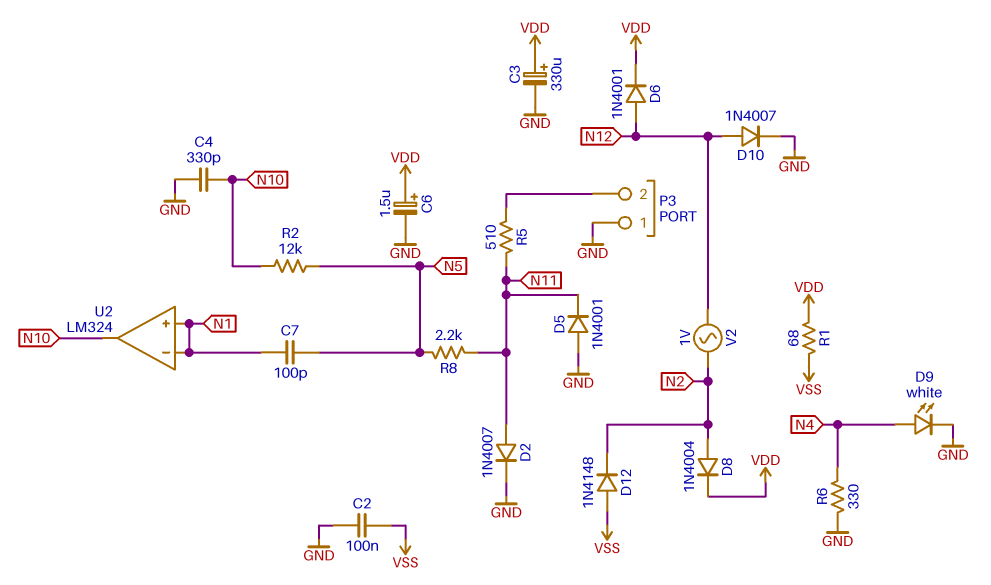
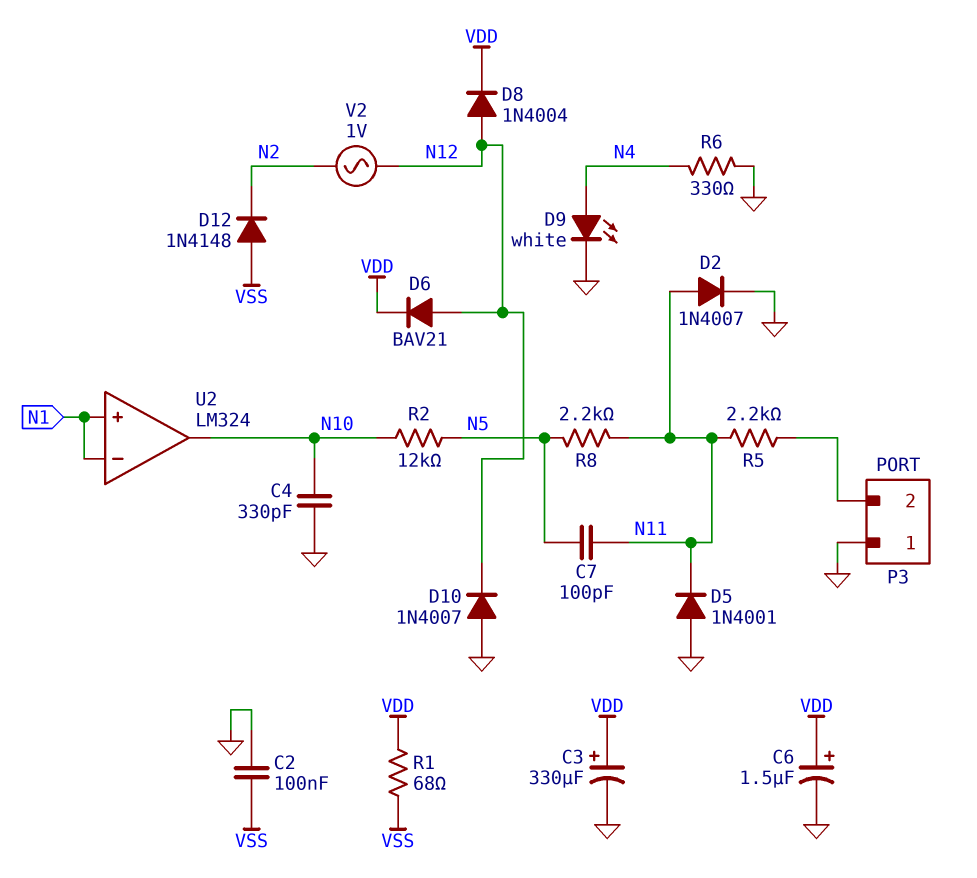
C7: 100pF (N1, N5) -> 100pF (N5, N11)
D6: diode 1N4001 (A N12, K VDD) -> diode BAV21 (A N12, K VDD)
D8: diode 1N4004 (A N2, K VDD) -> diode 1N4004 (A N12, K VDD)
D10: diode 1N4007 (A N12, K GND) -> diode 1N4007 (A GND, K N12)
R5: 510 (N11, P3/2) -> 2.2k (N11, P3/2)

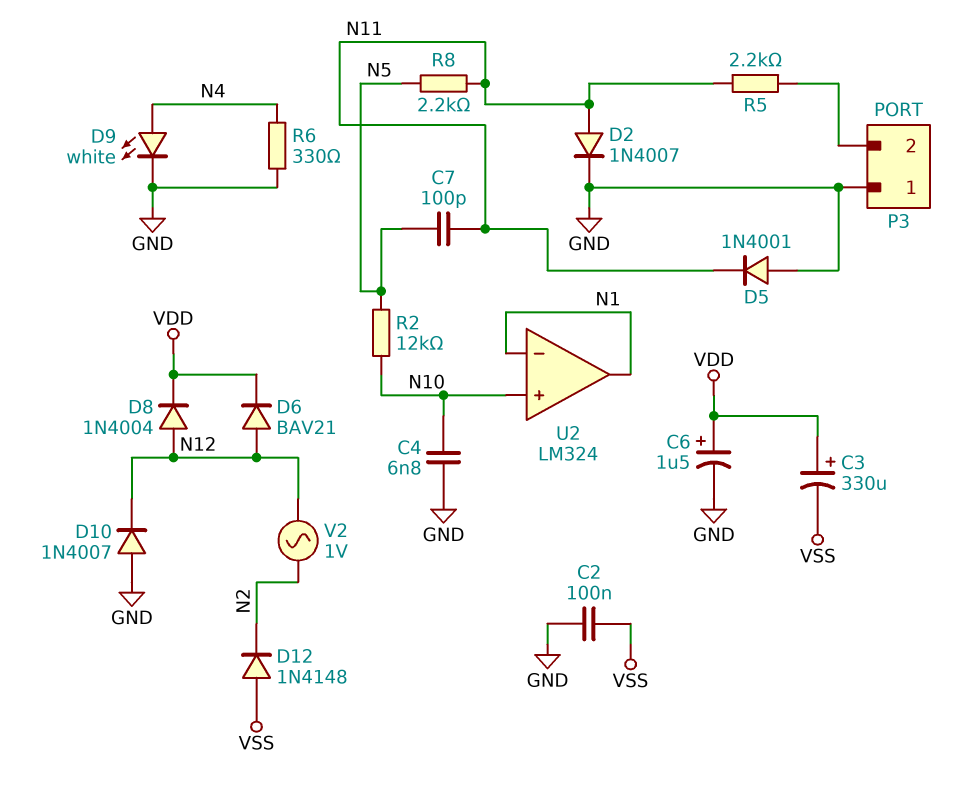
C3: 330uF (plus VDD, minus GND) -> 330uF (plus VDD, minus VSS)
C4: 330pF (GND, N10) -> 6.8nF (GND, N10)
R1: 68 (VDD, VSS) -> none
U2 pin in+: N1 -> N10
U2 pin out: N10 -> N1

